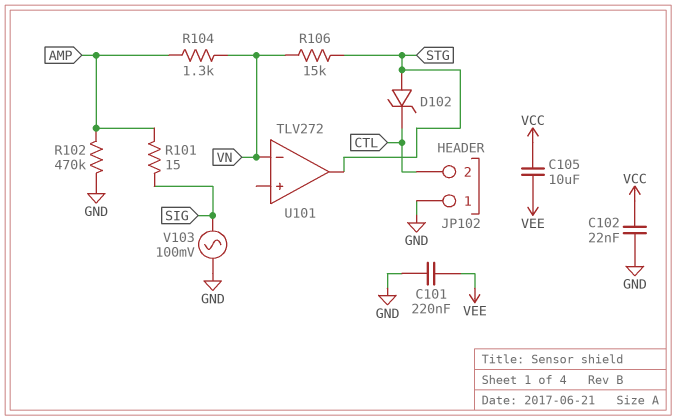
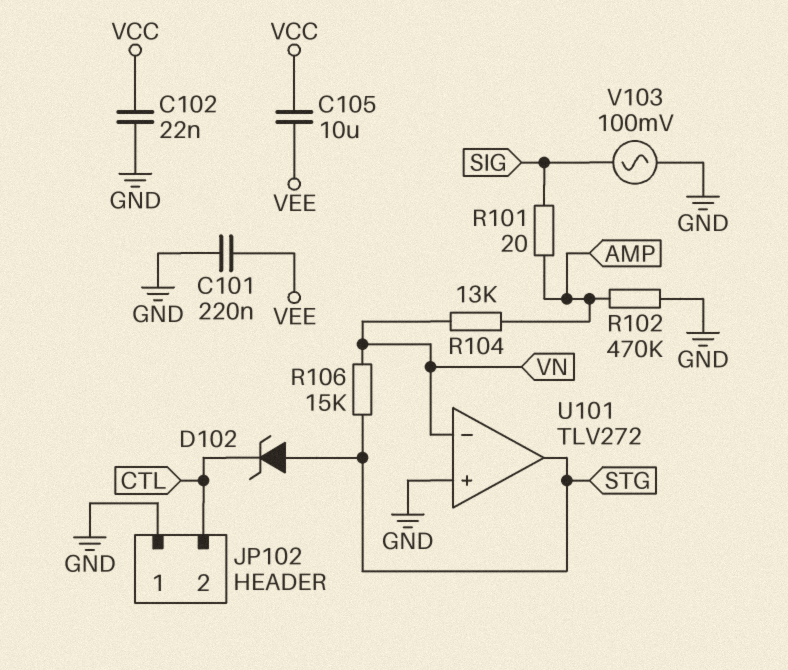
R101: 15 (AMP, SIG) -> 20 (AMP, SIG)
R104: 1.3k (AMP, VN) -> 13k (AMP, VN)
U101 pin in+: none -> GND

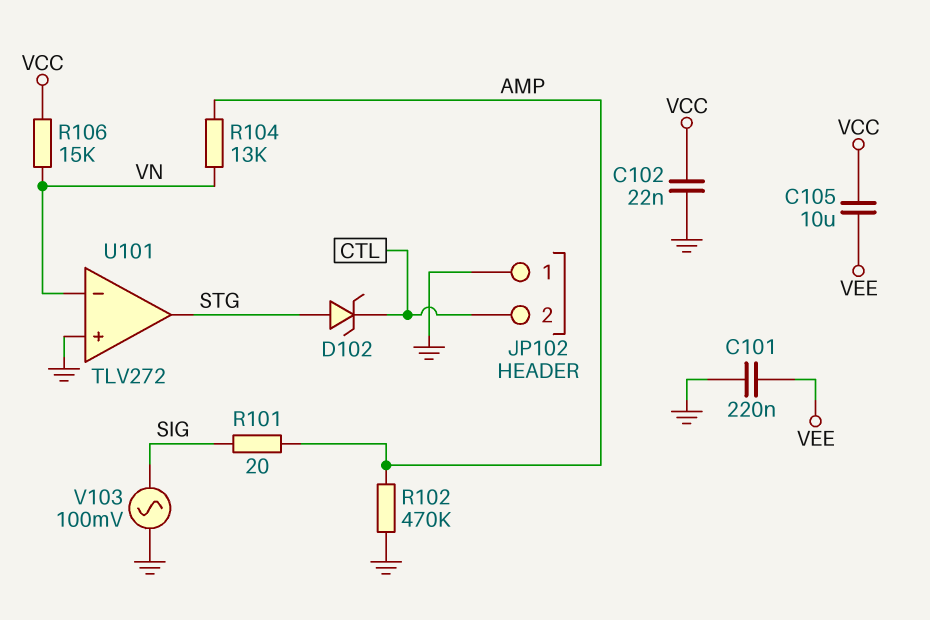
R106: 15k (STG, VN) -> 15k (VCC, VN)

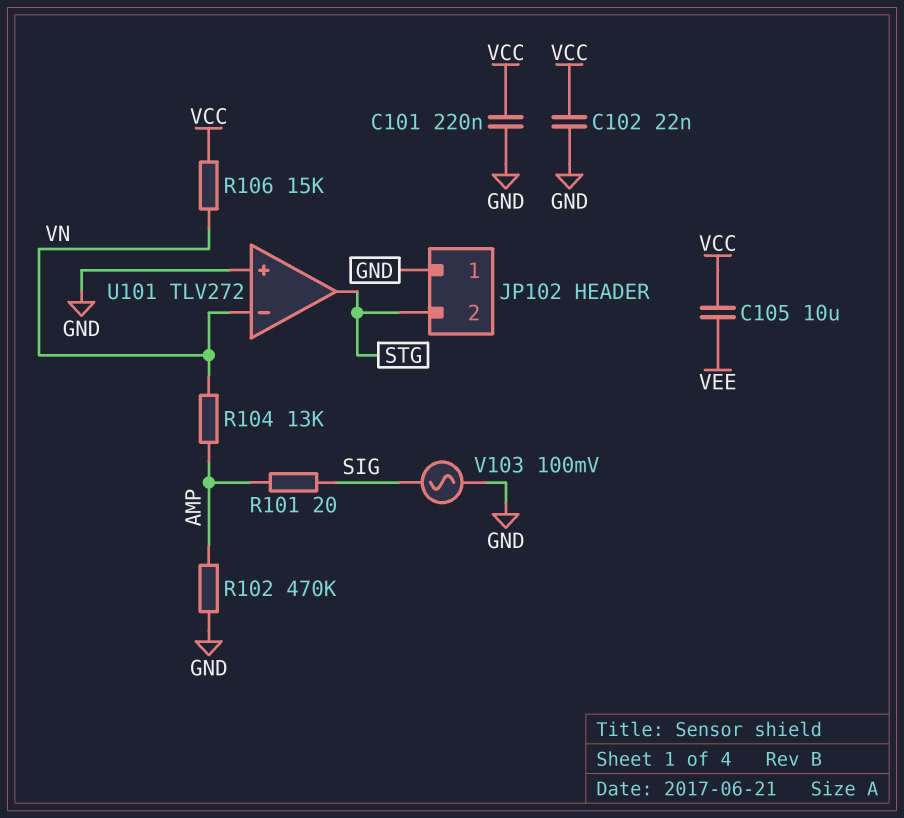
C101: 220nF (GND, VEE) -> 220nF (GND, VCC)
D102: zener (A STG, K CTL) -> none
JP102 pin 2: CTL -> STG

